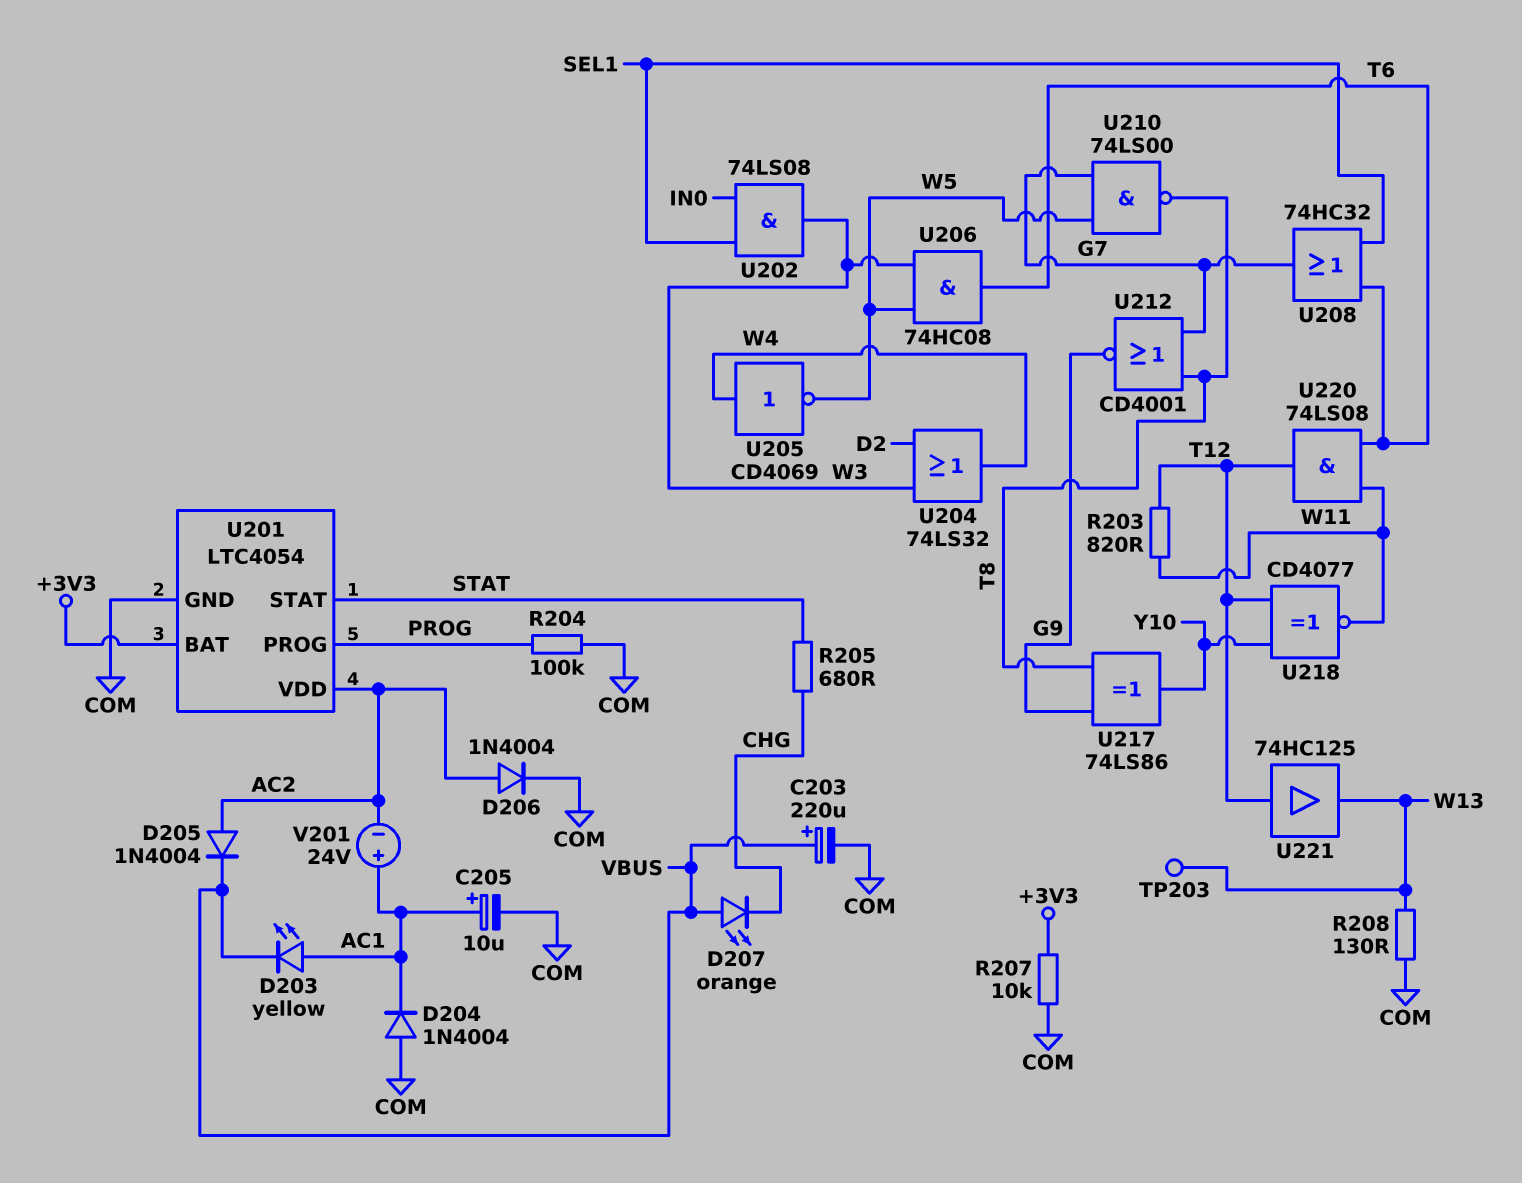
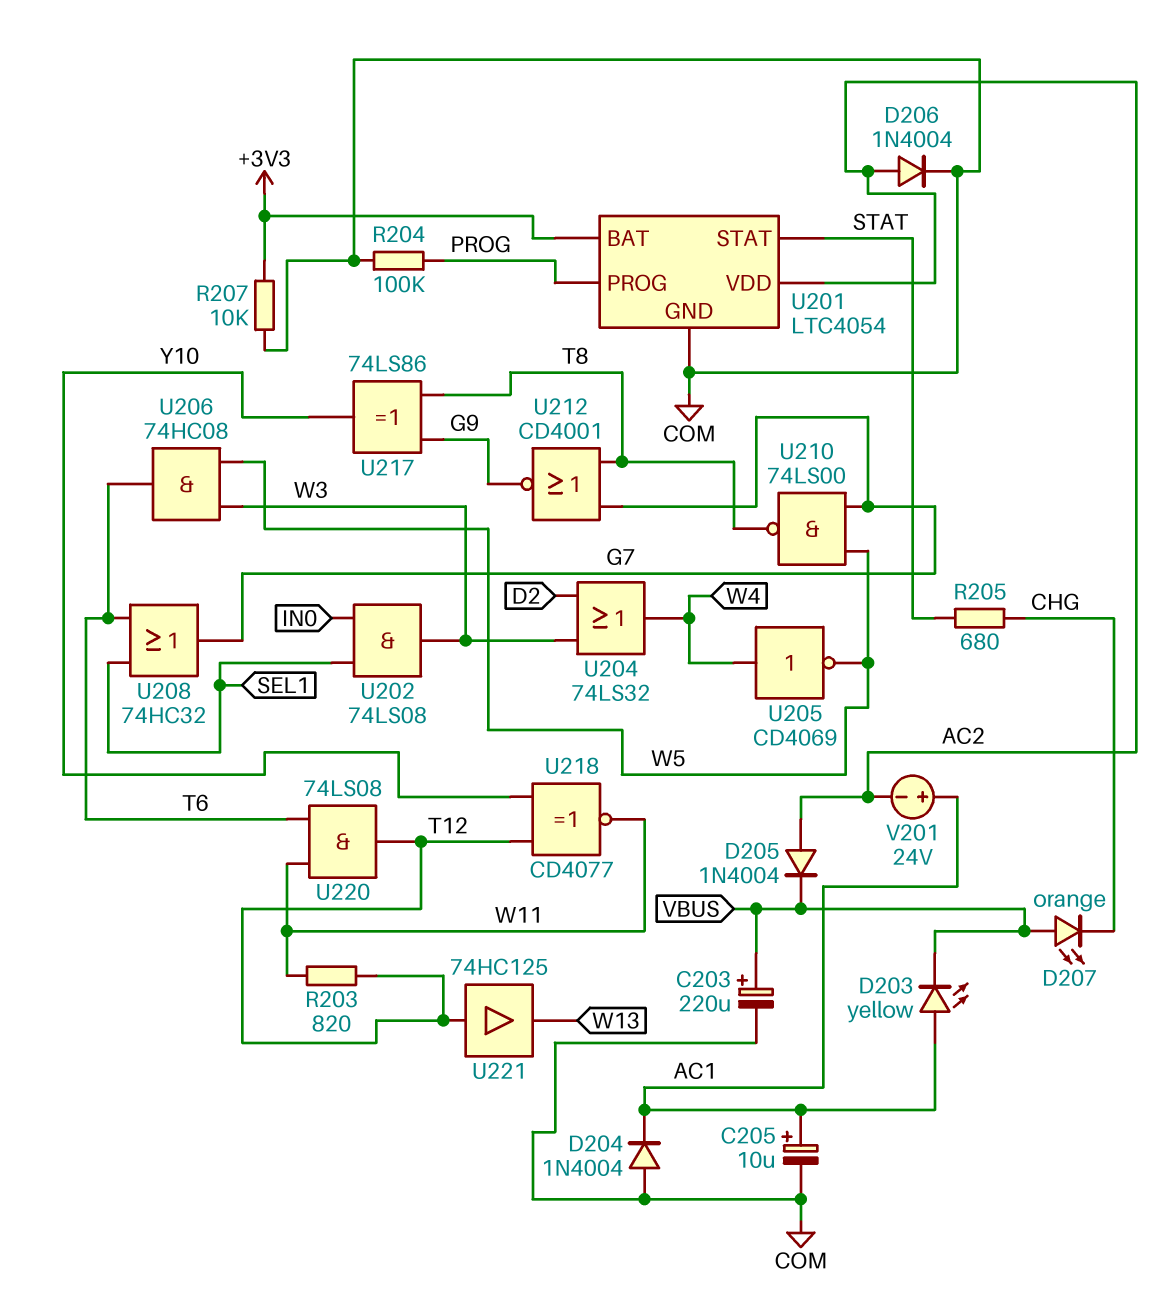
R208: 130 (COM, W13) -> none
TP203: test point (W13) -> none

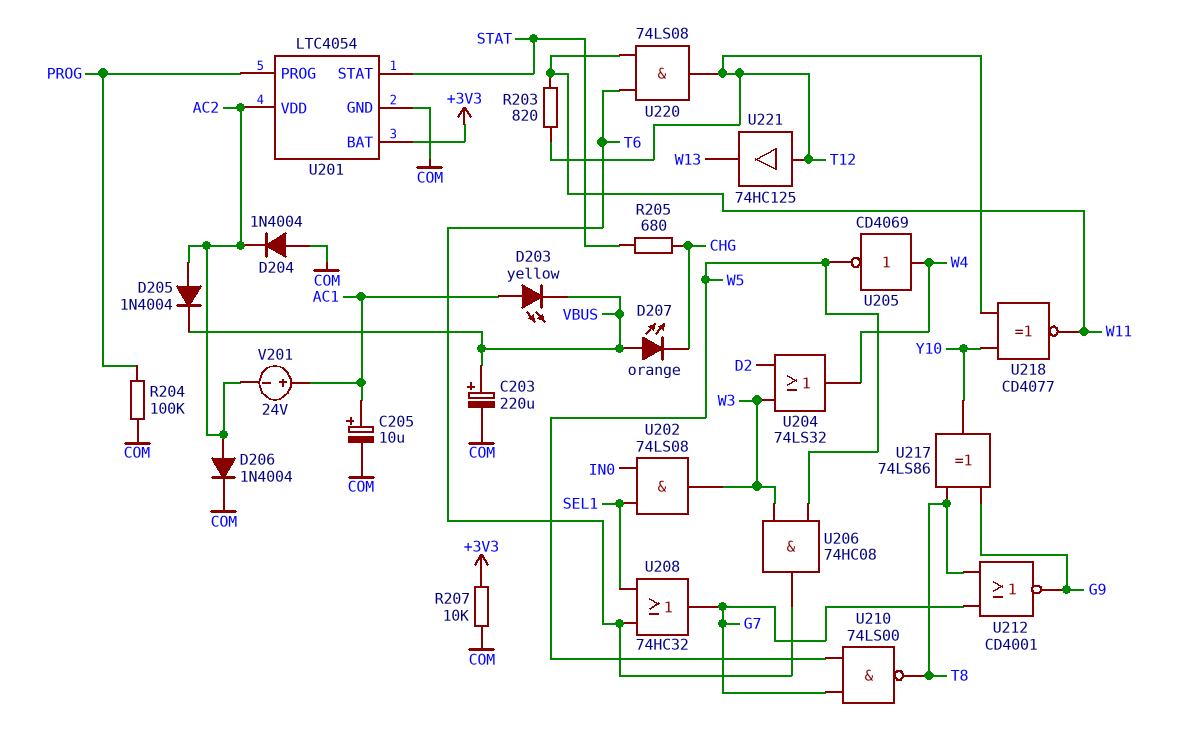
D204: diode 1N4004 (A COM, K AC1) -> diode 1N4004 (A COM, K AC2)

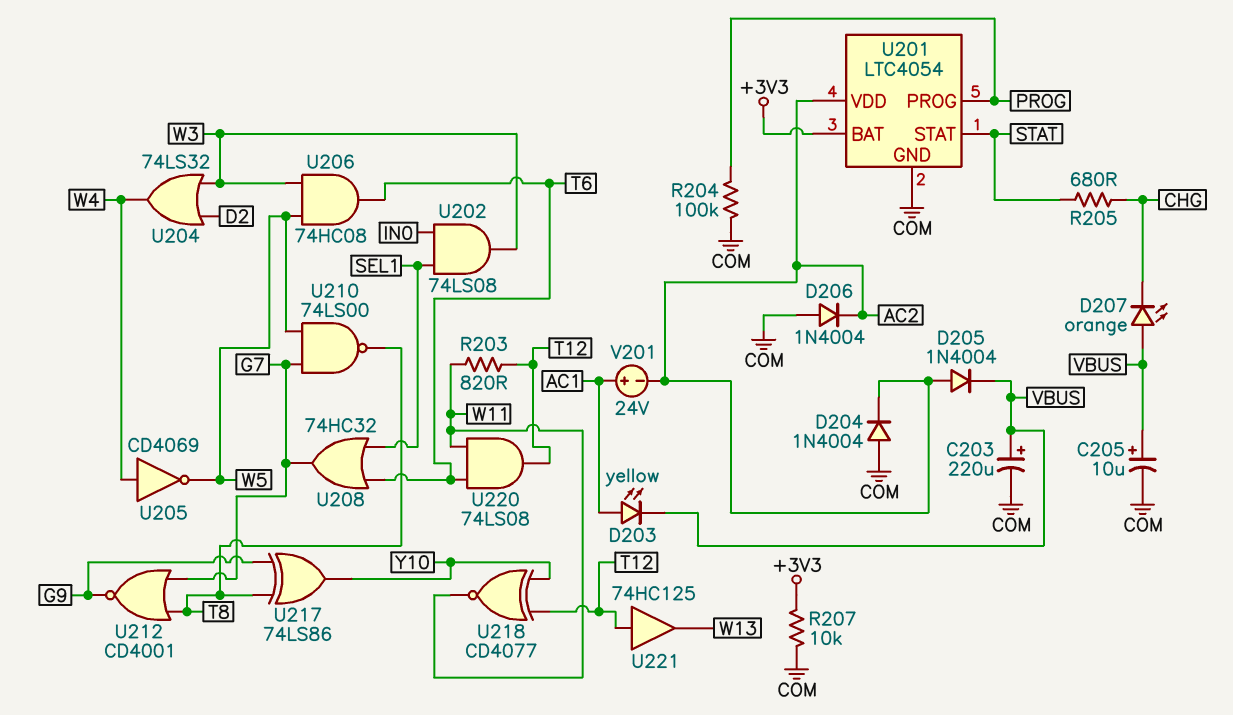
C205: 10uF (plus AC1, minus COM) -> 10uF (plus VBUS, minus COM)
D206: diode 1N4004 (A AC2, K COM) -> diode 1N4004 (A COM, K AC2)

